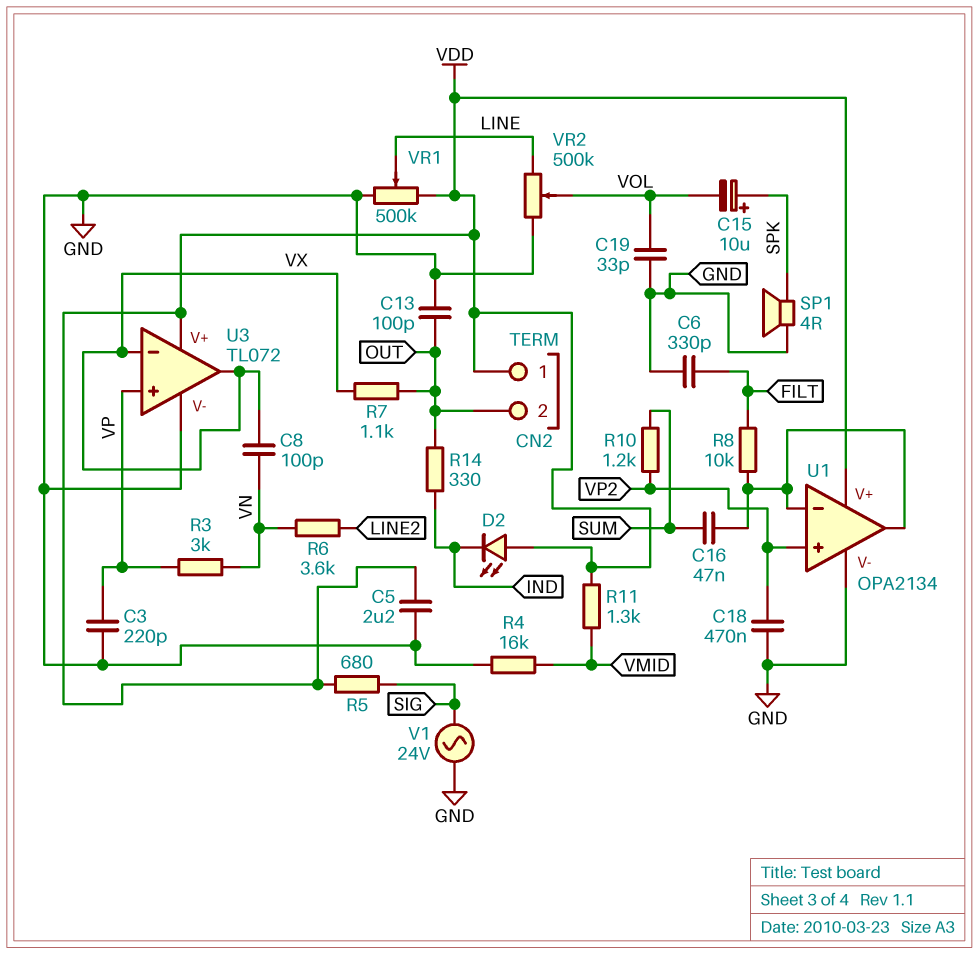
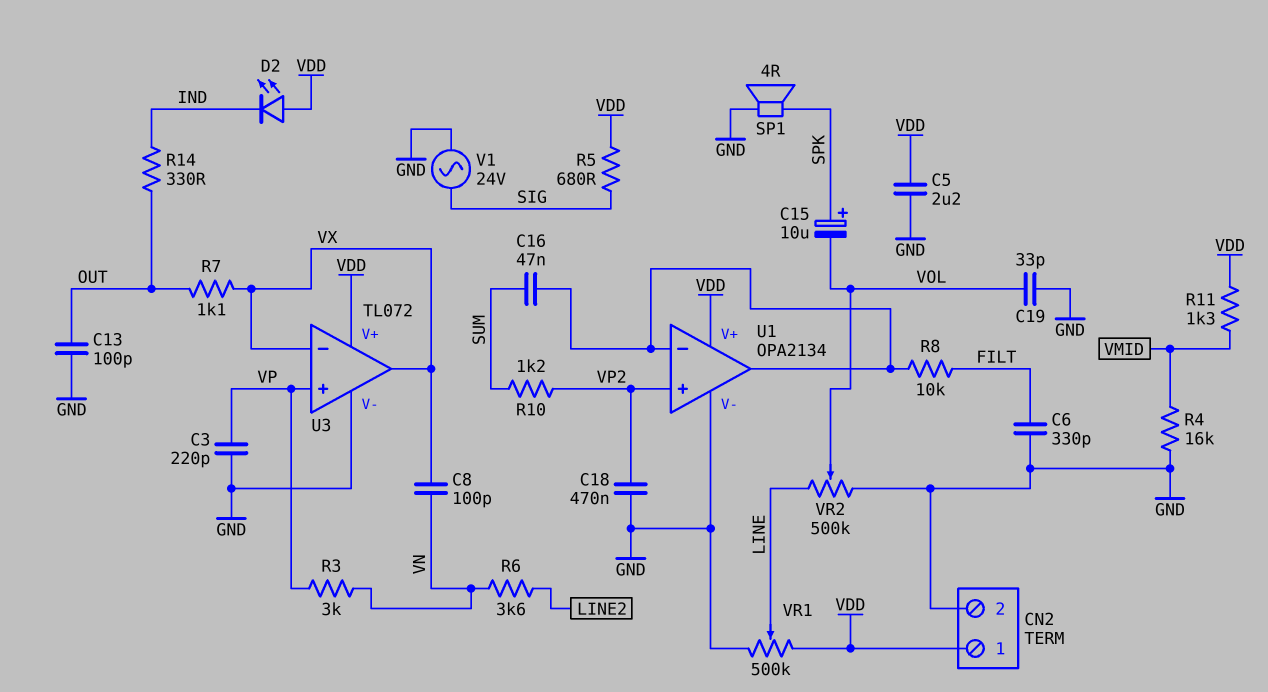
CN2 pin 2: OUT -> GND

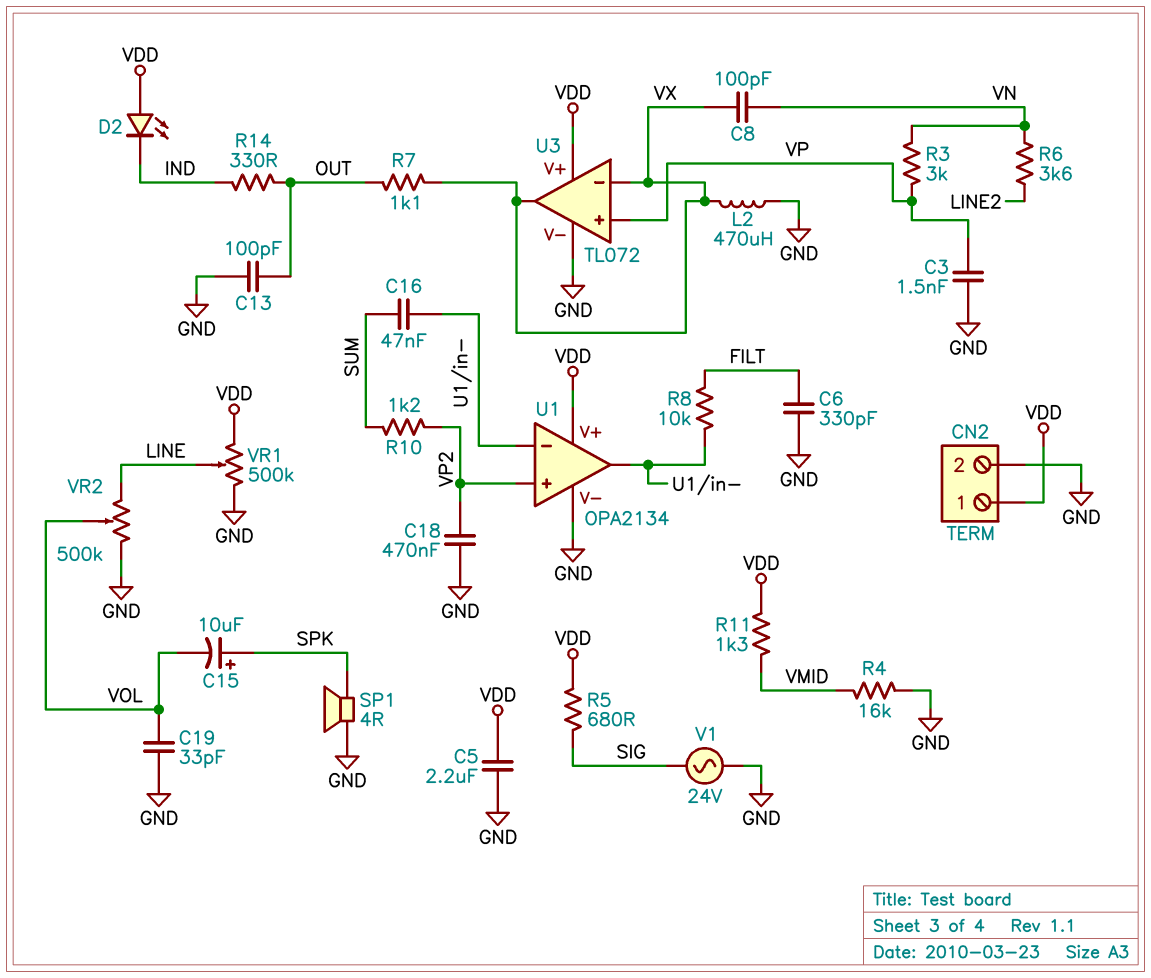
C3: 220pF (GND, VP) -> 1.5nF (GND, VP)
L2: none -> 470uH (GND, VX)

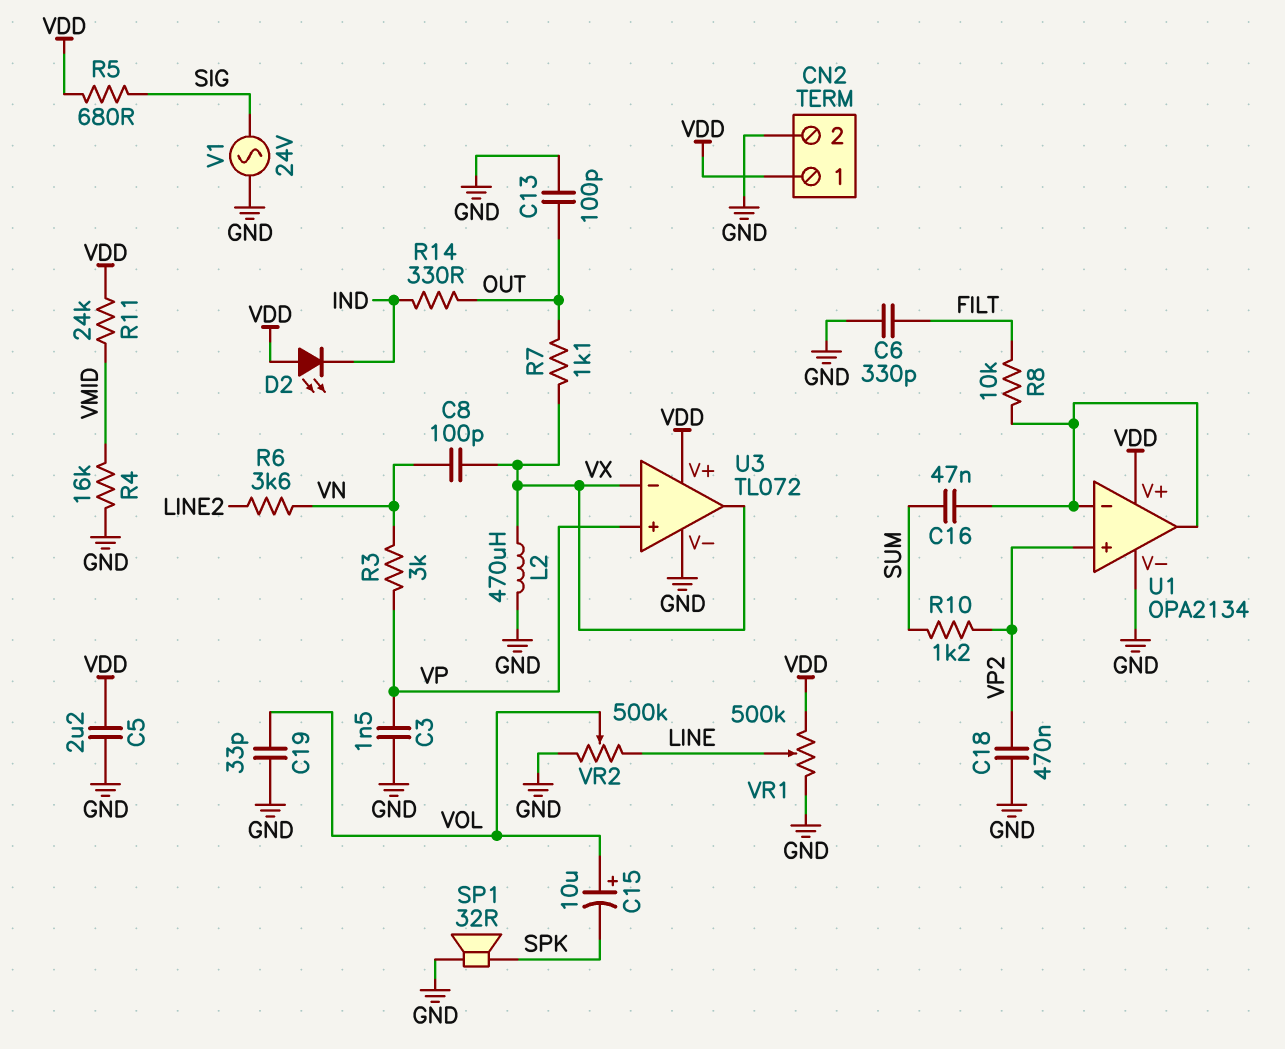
C15: 10uF (plus SPK, minus VOL) -> 10uF (plus VOL, minus SPK)
R11: 1.3k (VDD, VMID) -> 24k (VDD, VMID)
SP1: speaker 4R (GND, SPK) -> speaker 32R (GND, SPK)

